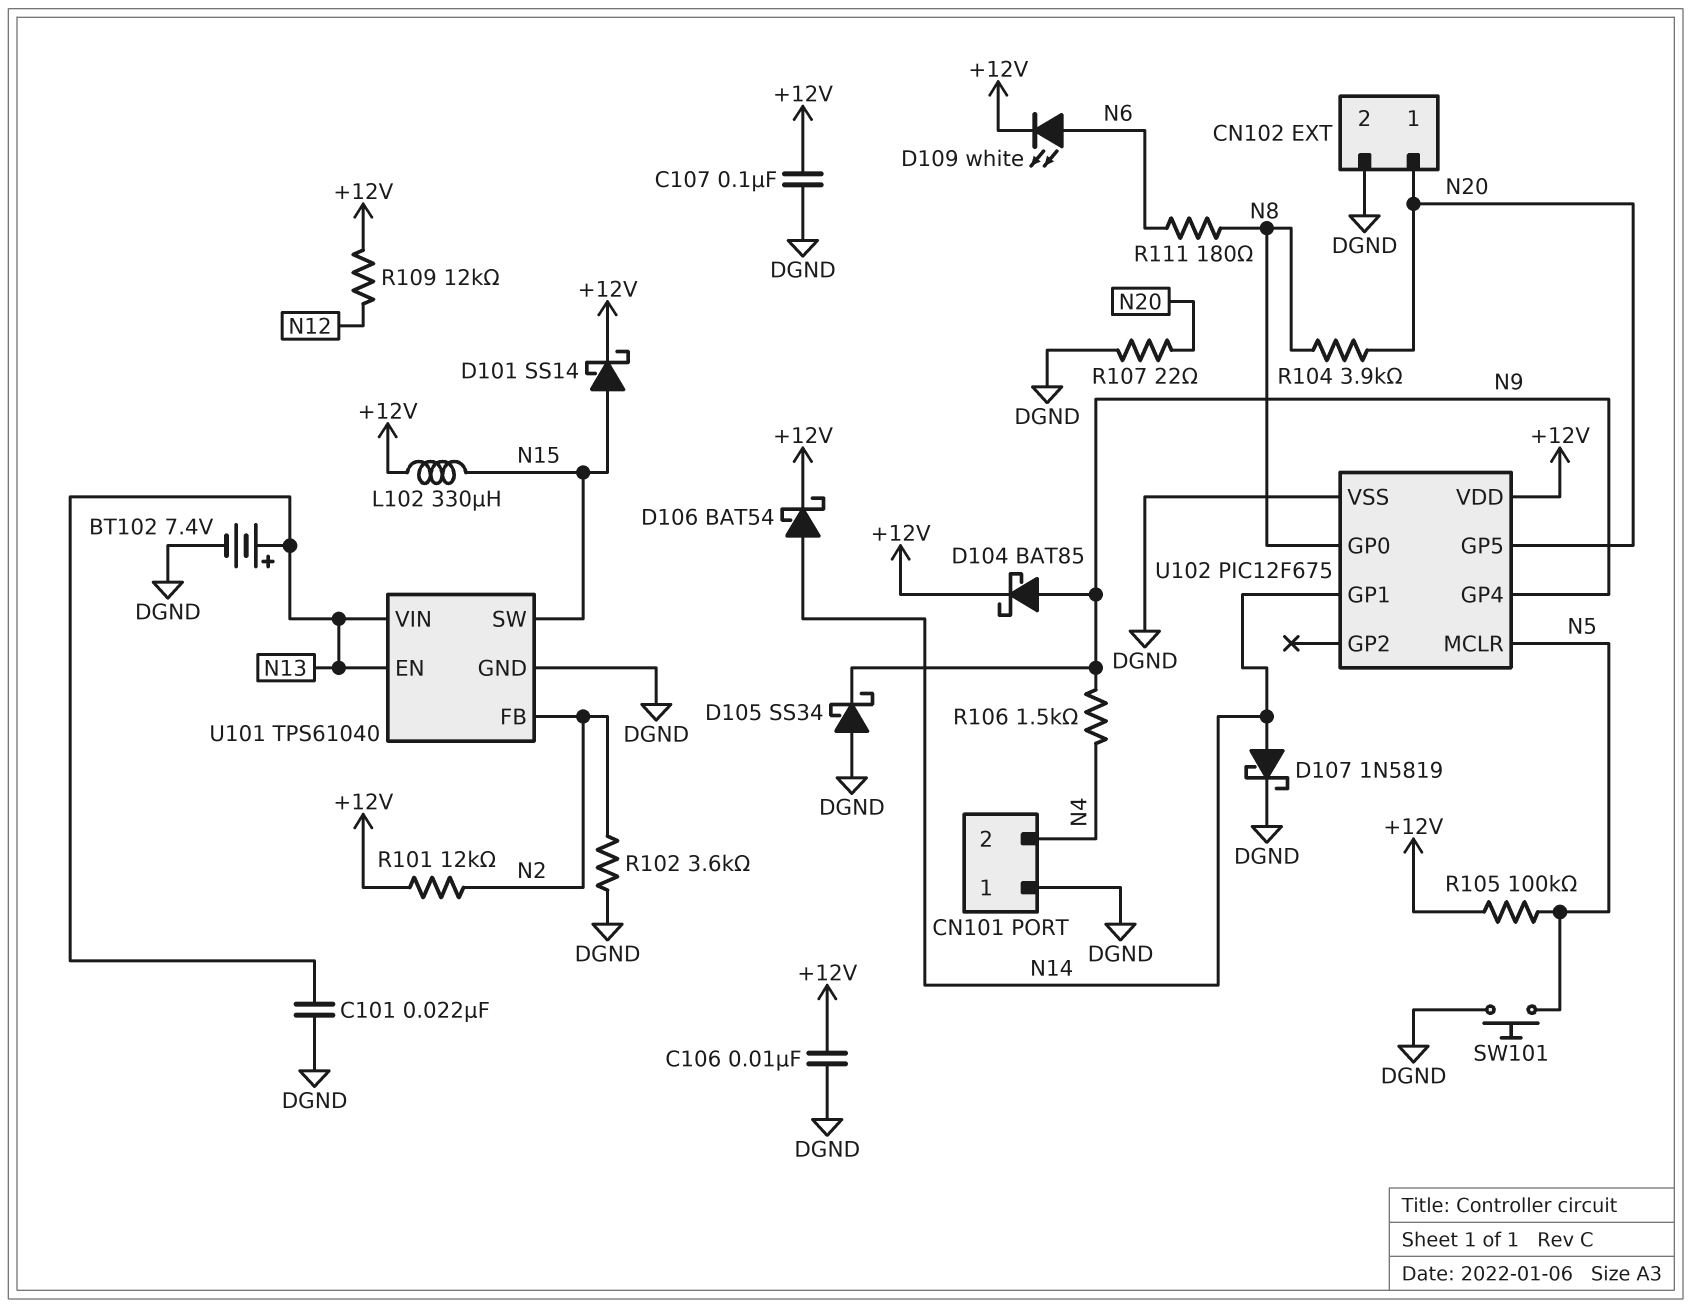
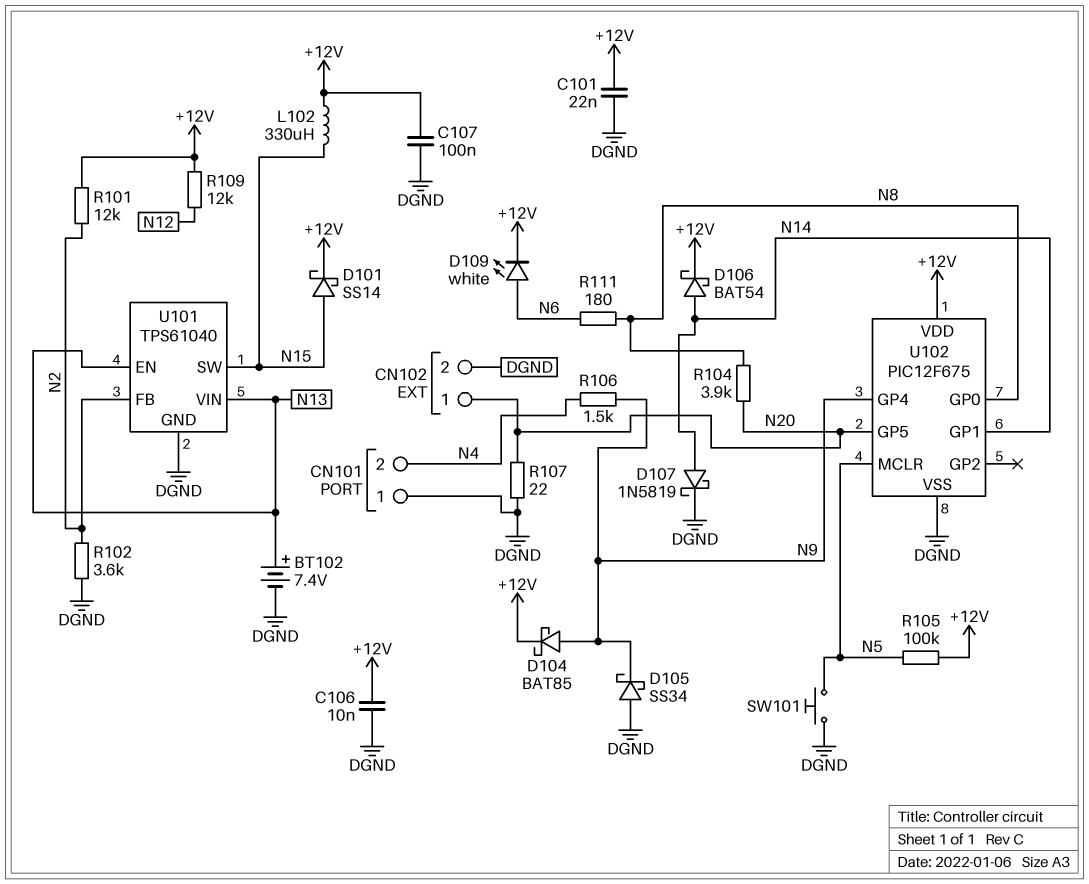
C101: 22nF (DGND, N13) -> 22nF (+12V, DGND)

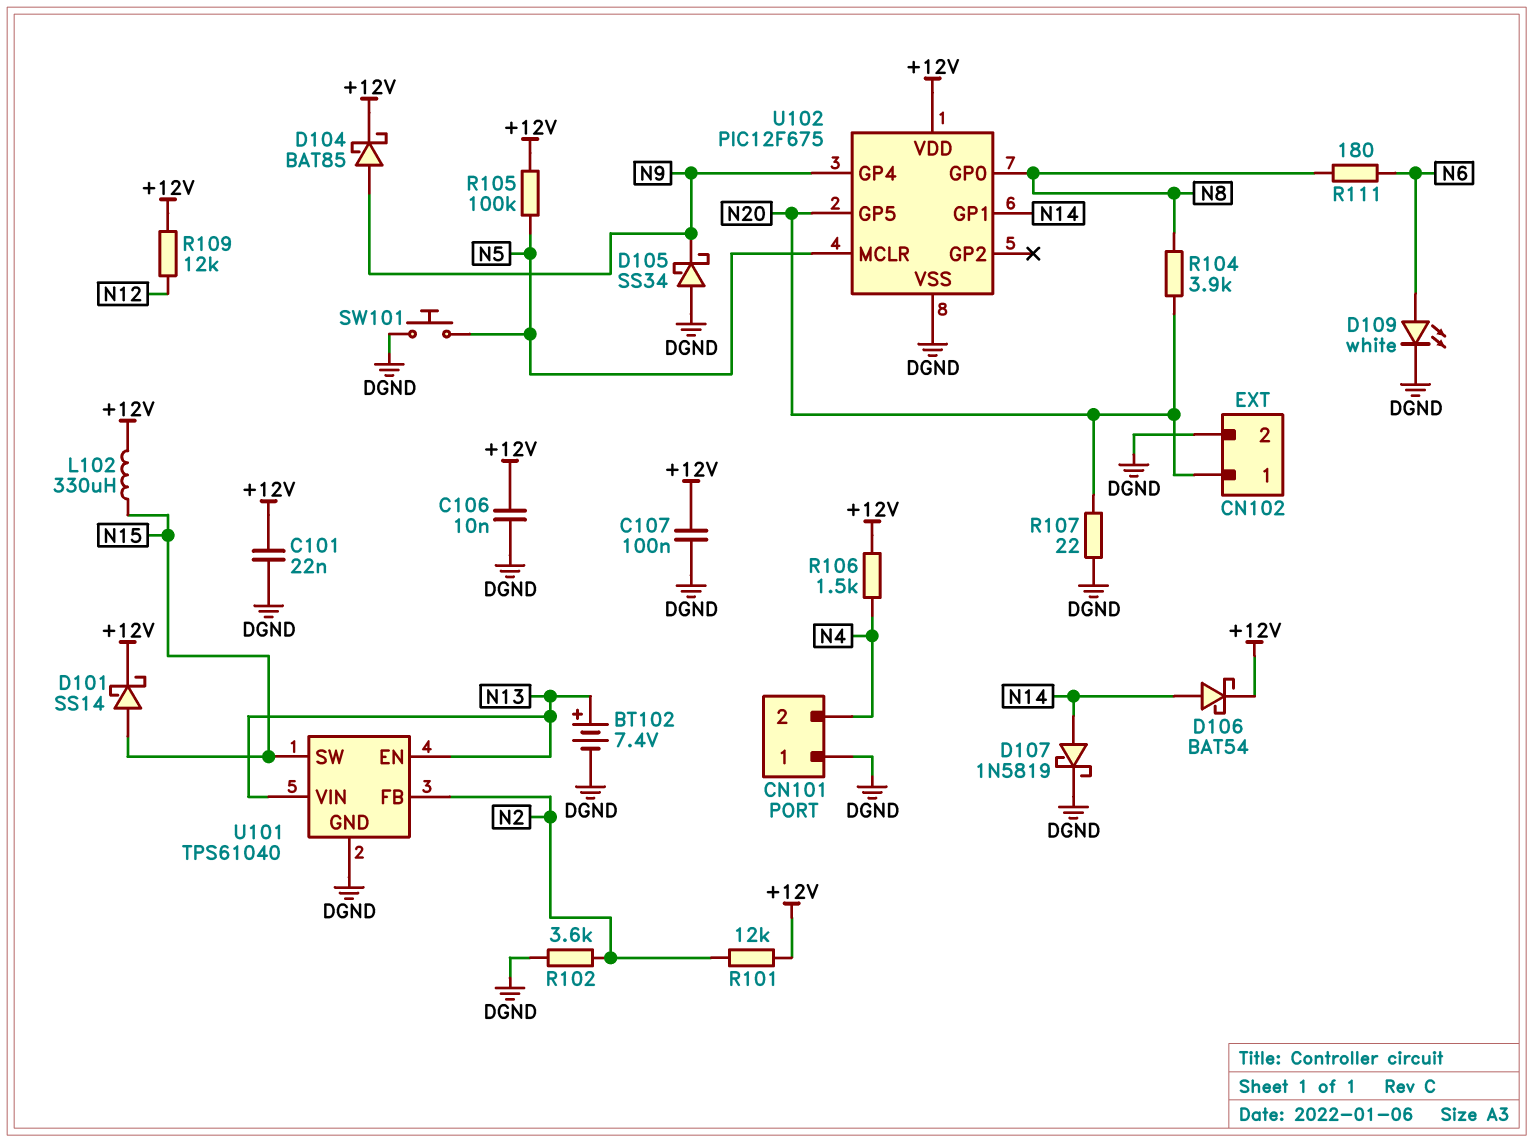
D109: LED white (A N6, K +12V) -> LED white (A N6, K DGND)
R106: 1.5k (N4, N9) -> 1.5k (+12V, N4)

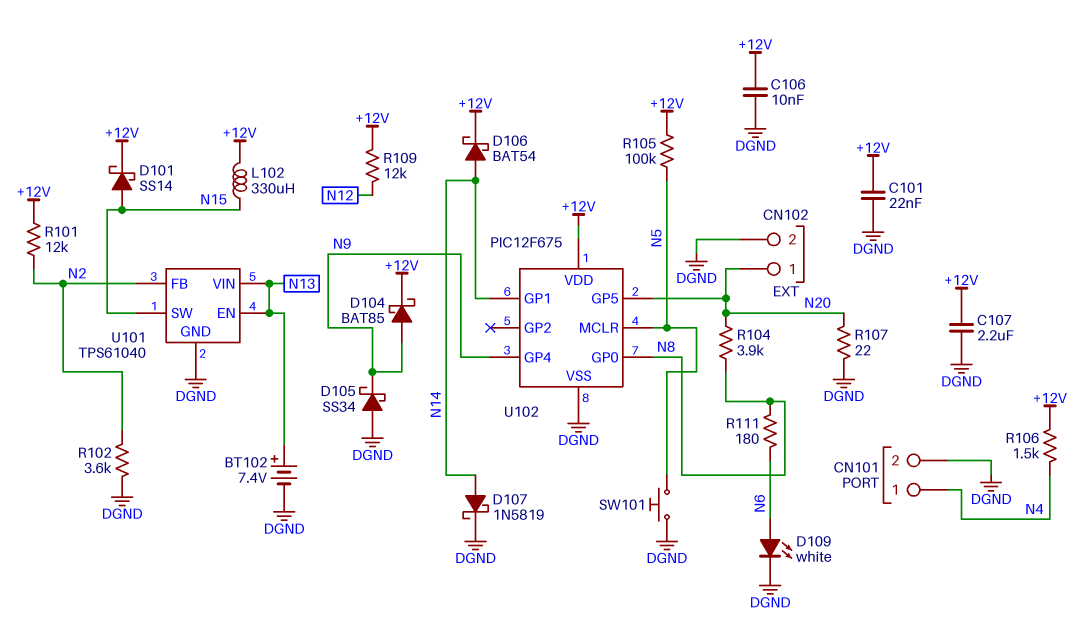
C107: 100nF (+12V, DGND) -> 2.2uF (+12V, DGND)
CN101 pin 1: DGND -> N4
CN101 pin 2: N4 -> DGND

